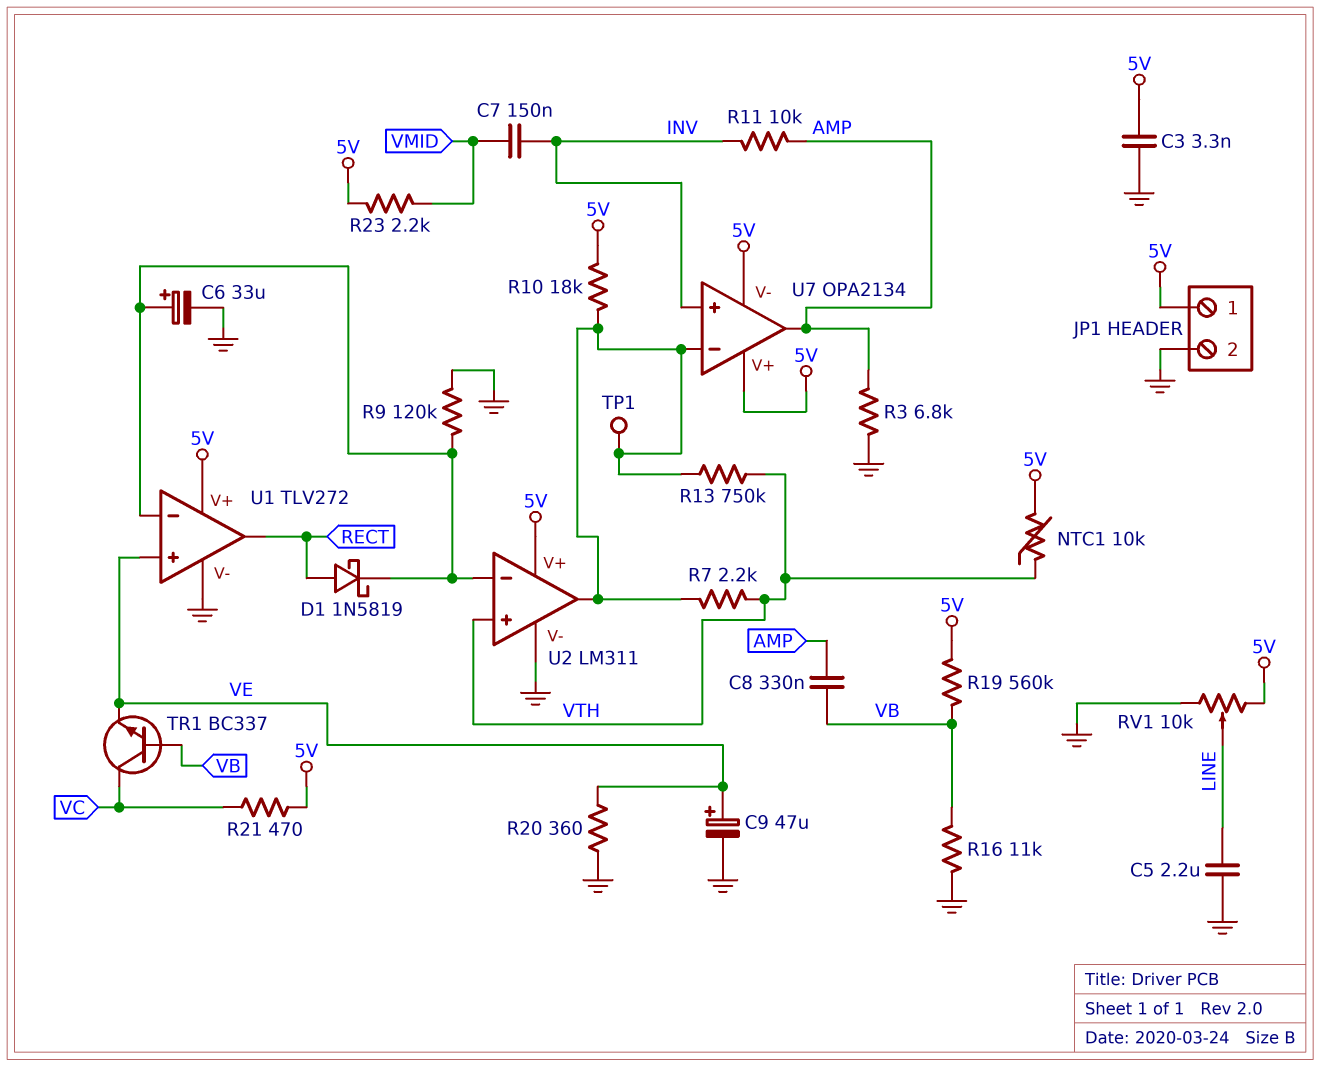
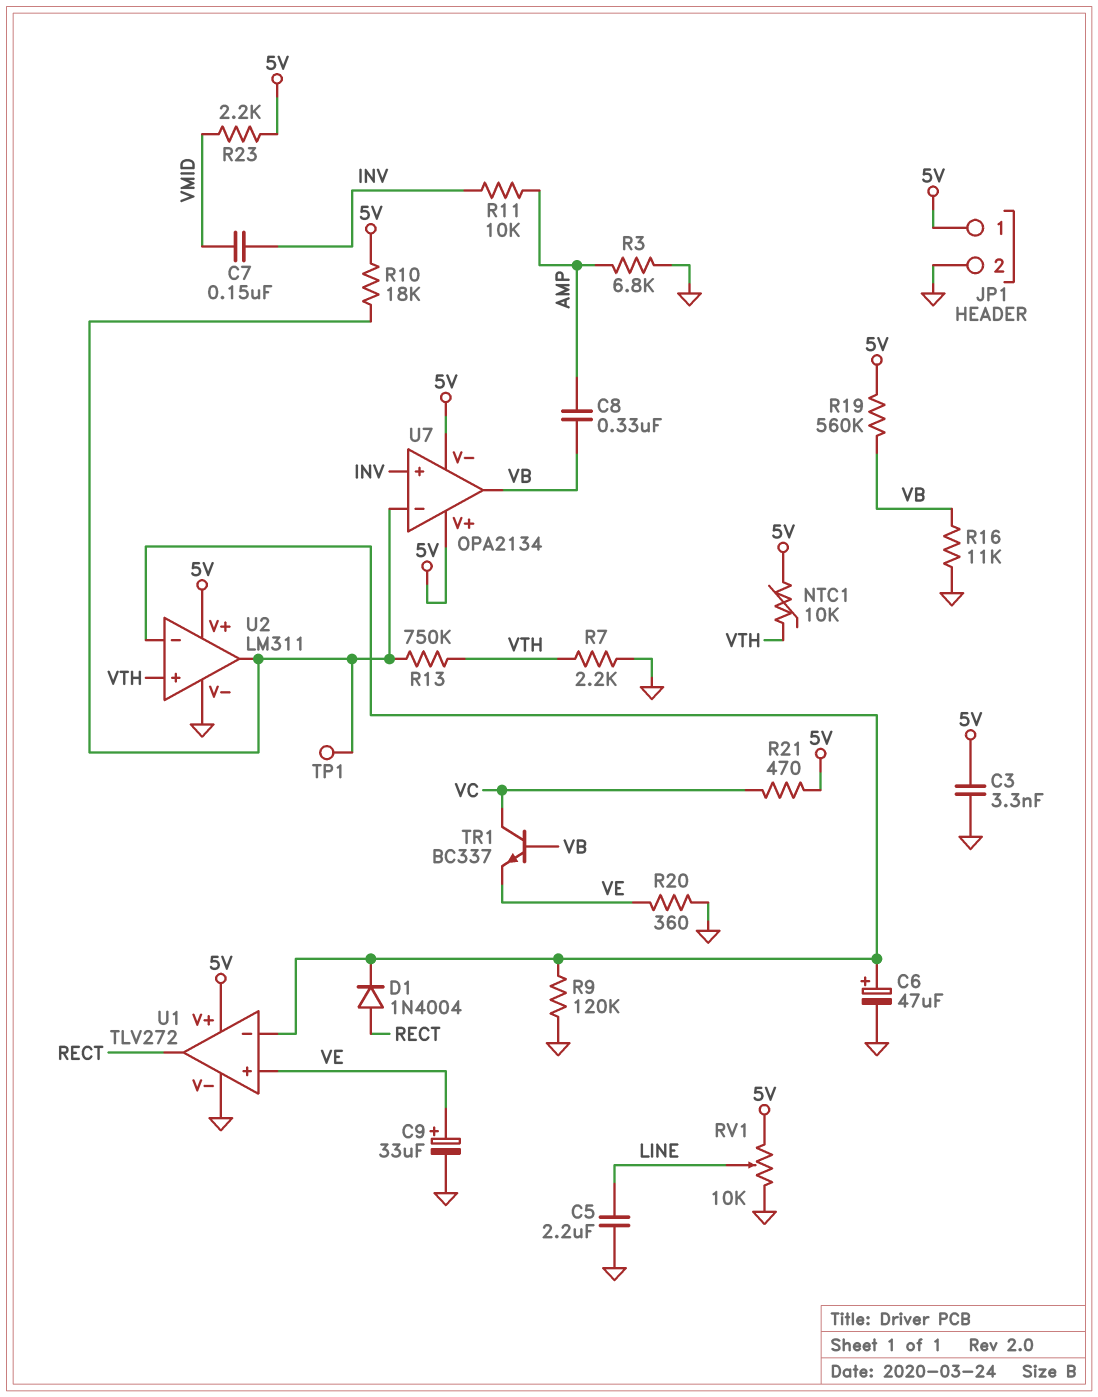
C6: 33uF (plus U1/in-, minus GND) -> 47uF (plus U1/in-, minus GND)
C9: 47uF (plus VE, minus GND) -> 33uF (plus VE, minus GND)
D1: schottky 1N5819 (A RECT, K U1/in-) -> diode 1N4004 (A RECT, K U1/in-)
R7: 2.2k (U2/out, VTH) -> 2.2k (GND, VTH)
U7 pin out: AMP -> VB

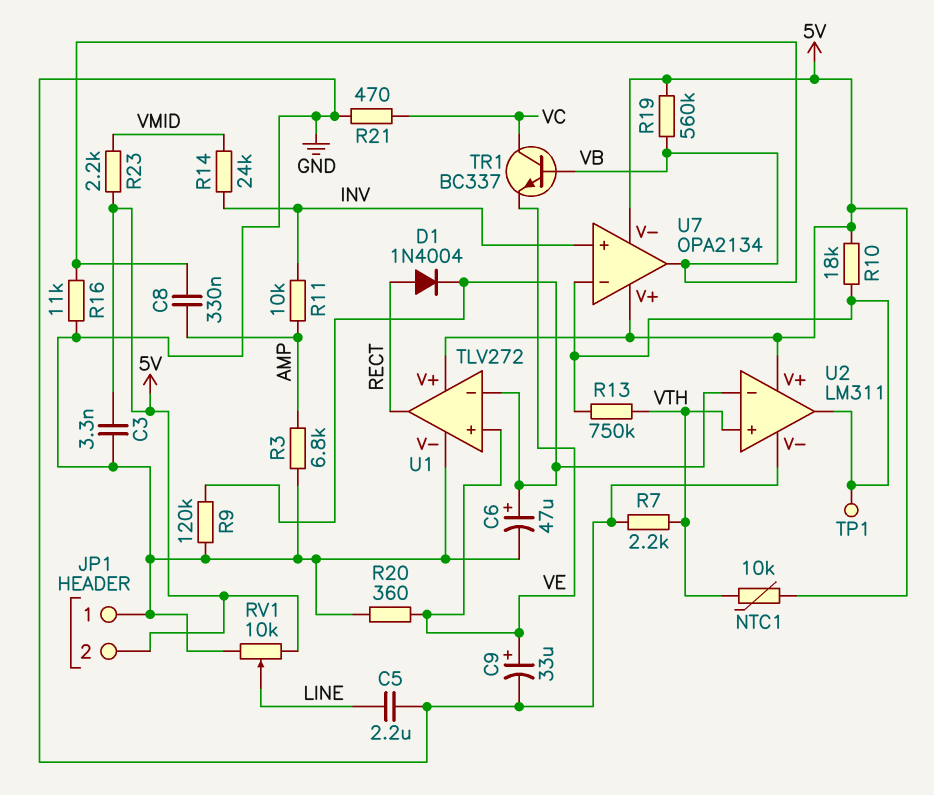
C7: 150nF (INV, VMID) -> none
JP1 pin 1: 5V -> GND
JP1 pin 2: GND -> 5V
R14: none -> 24k (INV, VMID)
R21: 470 (5V, VC) -> 470 (GND, VC)

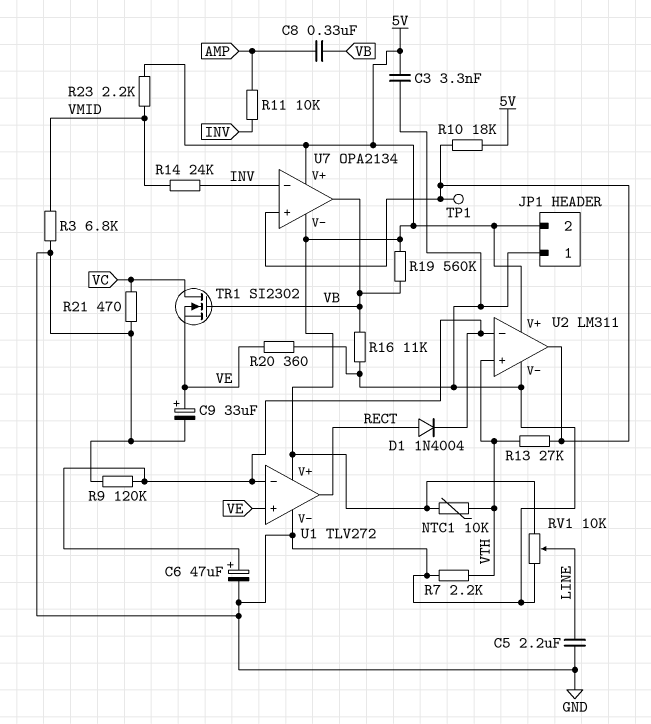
R3: 6.8k (AMP, GND) -> 6.8k (GND, VMID)
R13: 750k (U2/out, VTH) -> 27k (U2/out, VTH)
TR1: NPN BC337 (B VB, C VC, E VE) -> NMOS SI2302 (G VB, D VC, S VE)
U7 pin in+: INV -> U2/out
U7 pin in-: U2/out -> INV

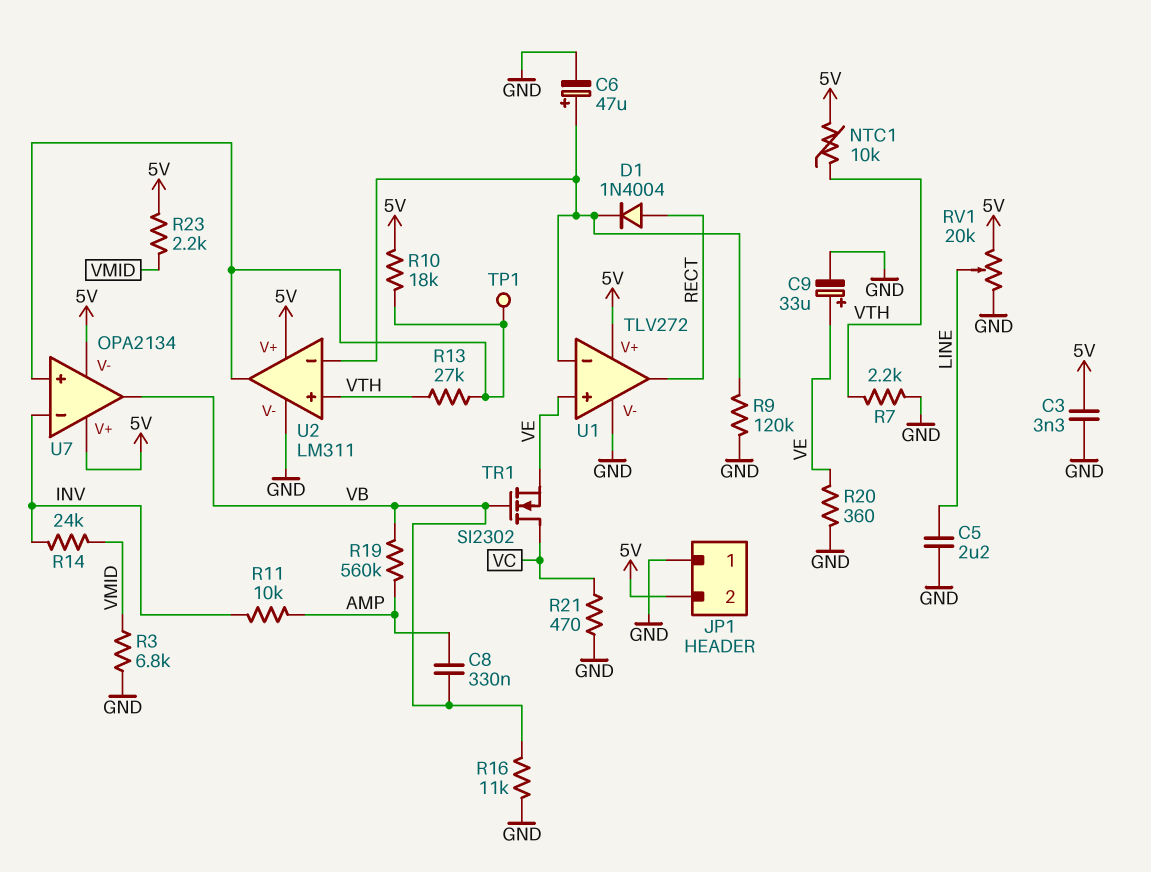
R19: 560k (5V, VB) -> 560k (AMP, VB)
RV1: 10k (5V, GND, wiper LINE) -> 20k (5V, GND, wiper LINE)

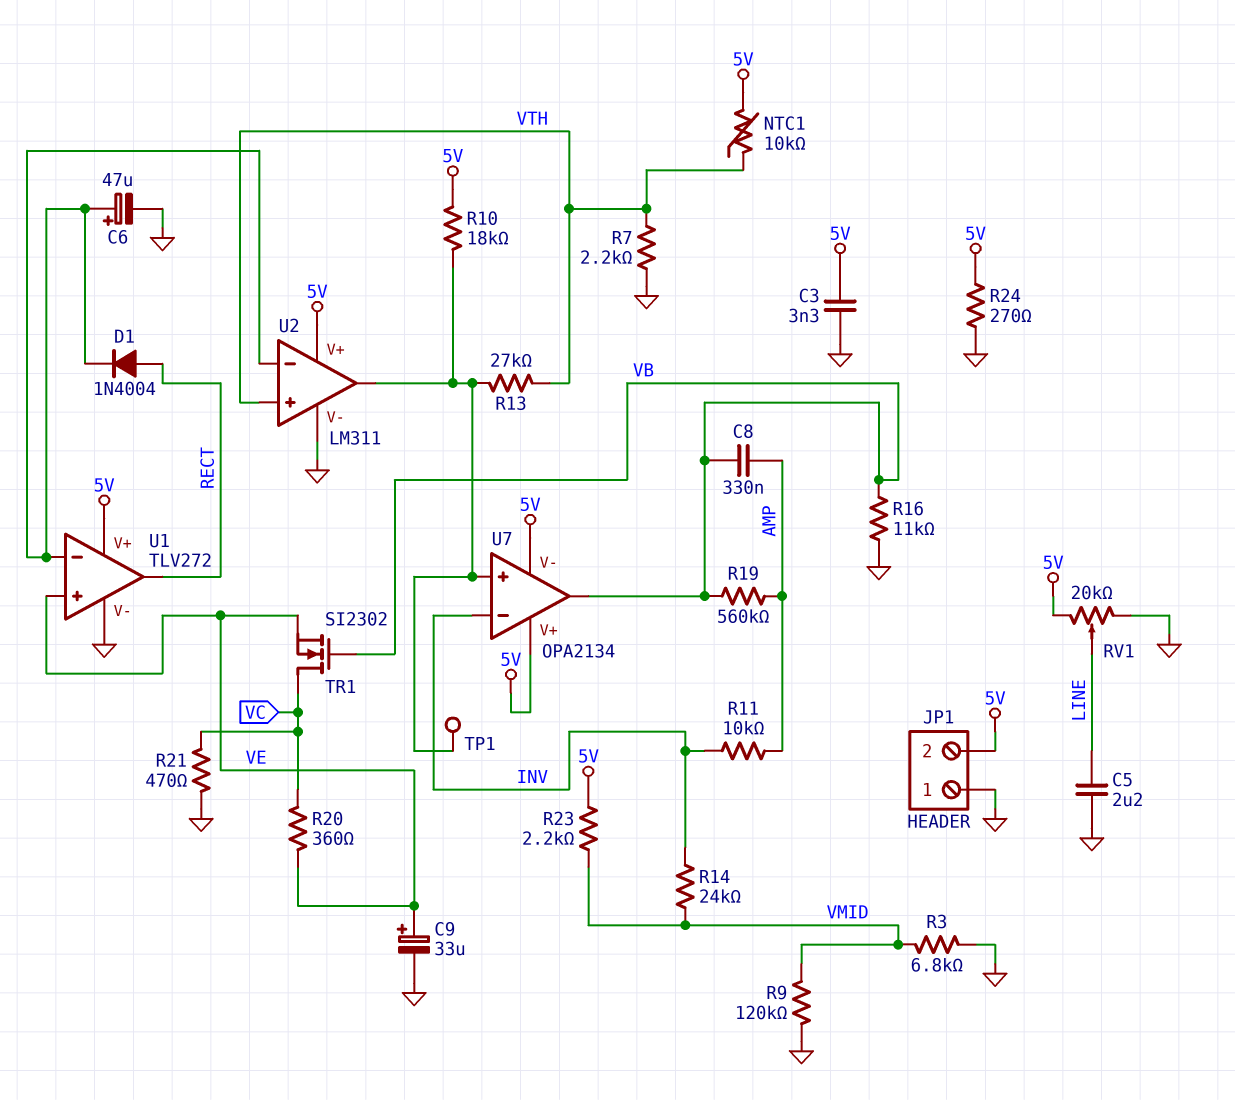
R9: 120k (GND, U1/in-) -> 120k (GND, VMID)
R20: 360 (GND, VE) -> 360 (VC, VE)
R24: none -> 270 (5V, GND)

